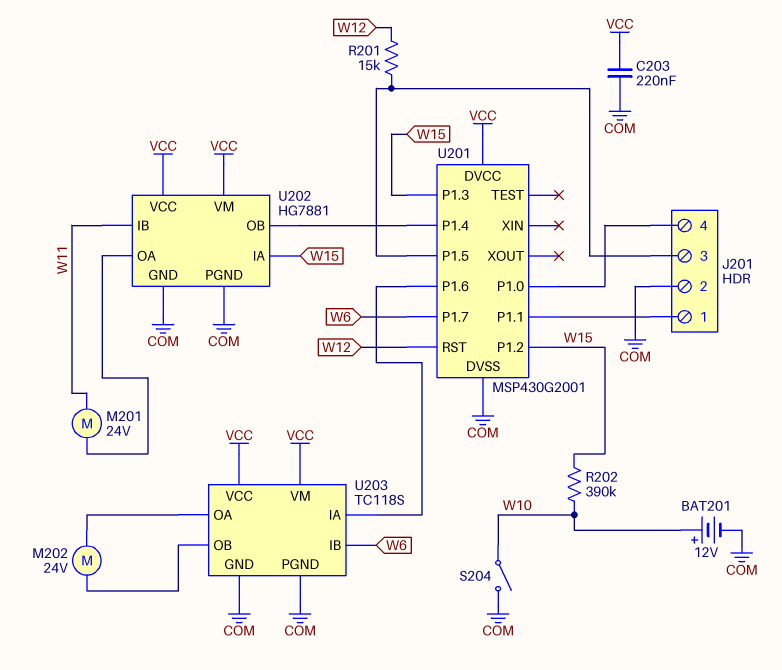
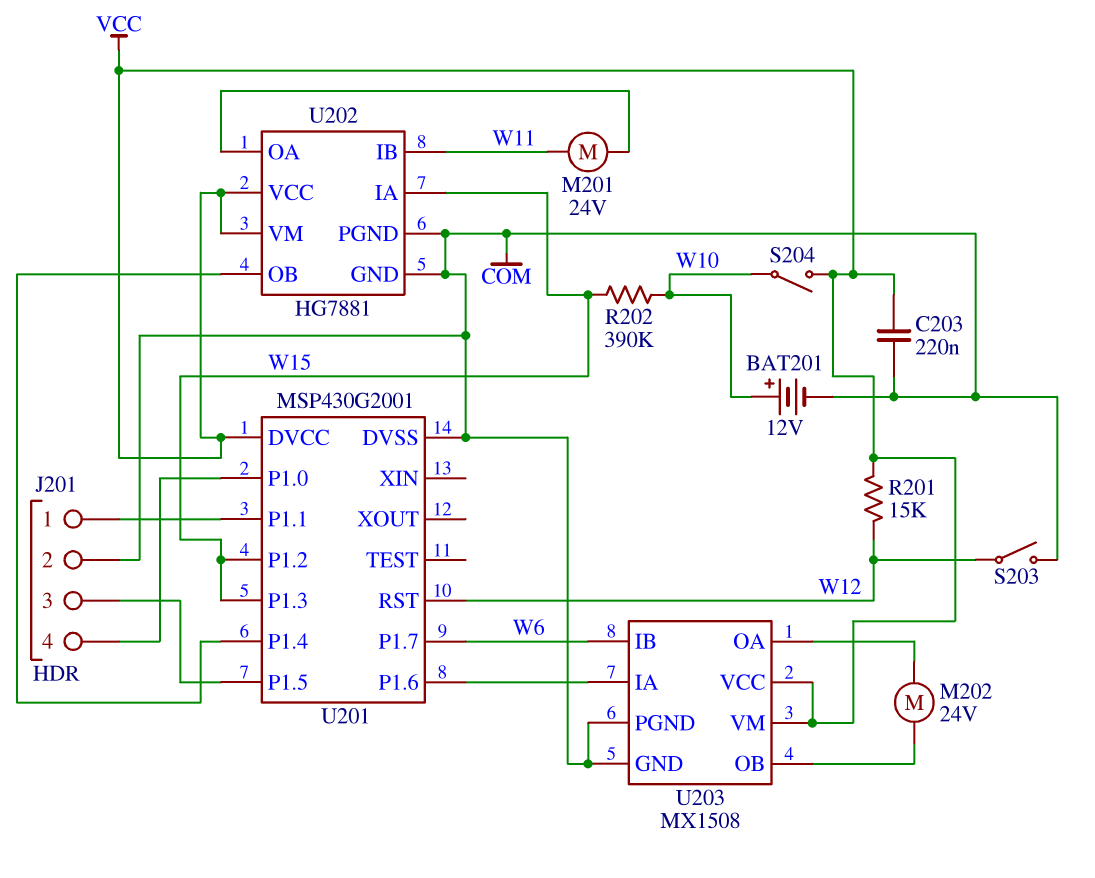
R201: 15k (J201/3, W12) -> 15k (VCC, W12)
S203: none -> switch (COM, W12)
S204: switch (COM, W10) -> switch (VCC, W10)
U203: TC118S -> MX1508

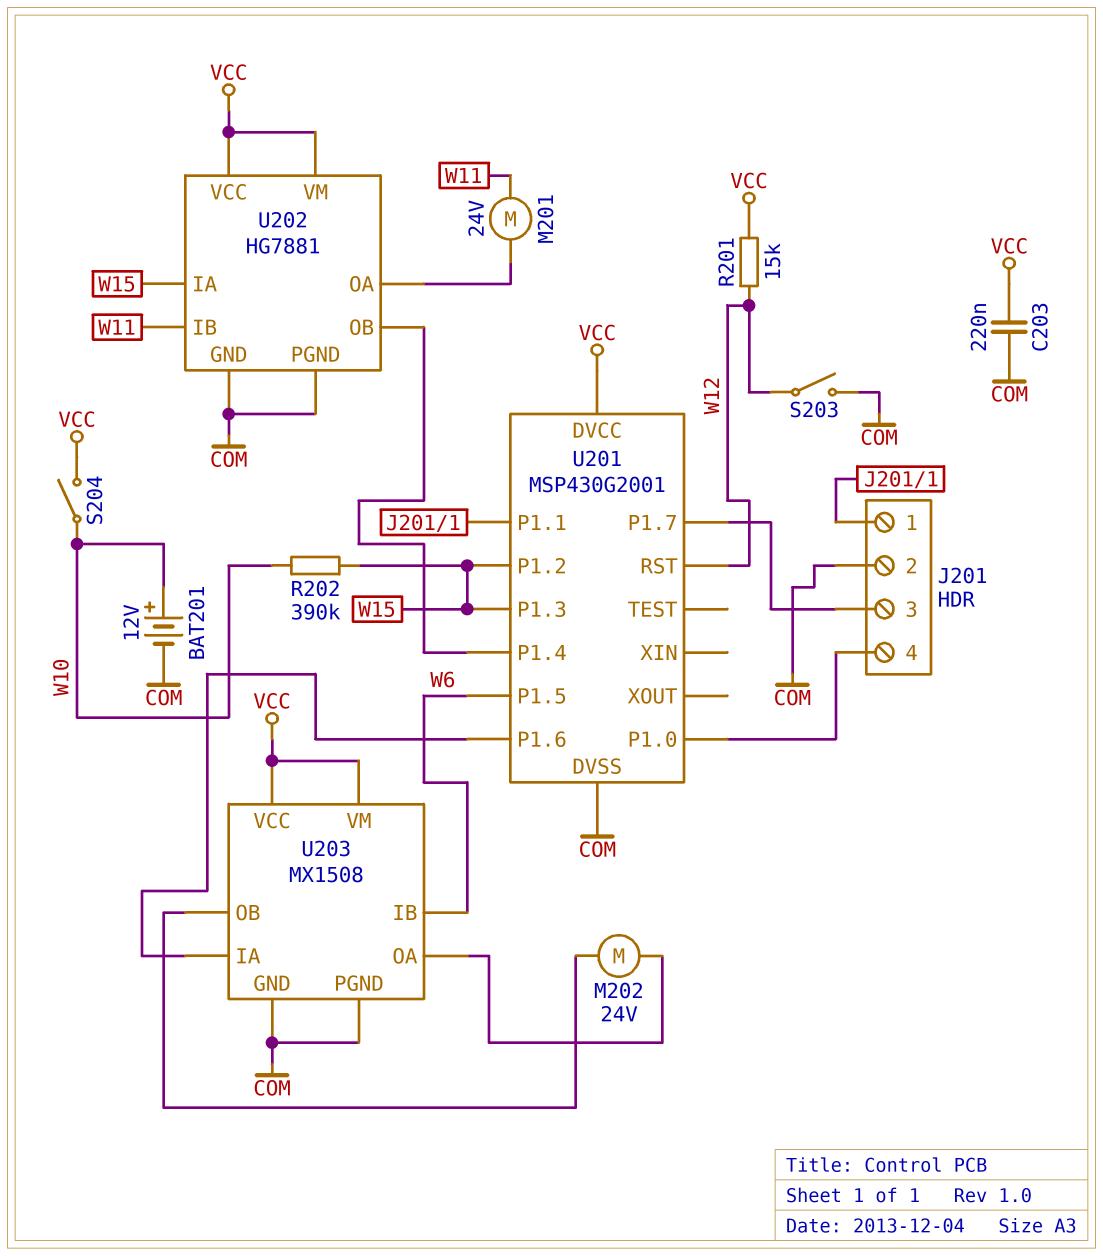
U201 pin P1.5: J201/3 -> W6
U201 pin P1.7: W6 -> J201/3

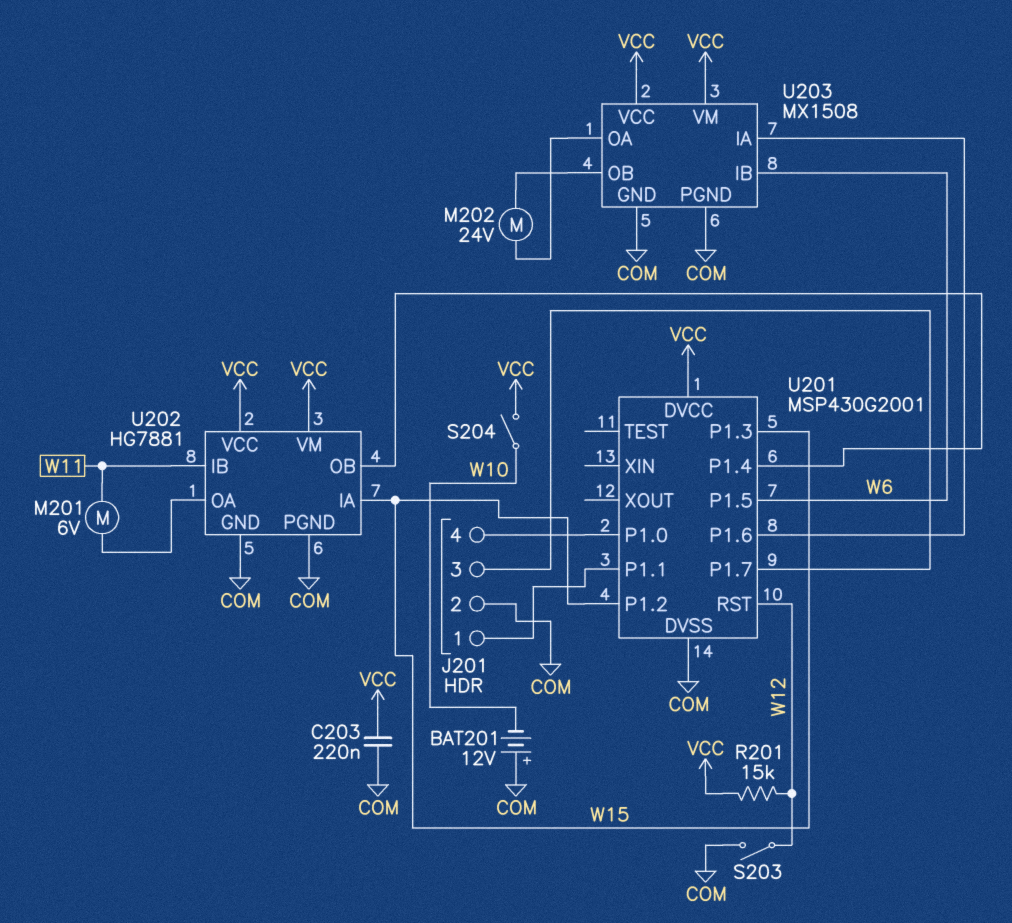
BAT201: 12V (plus W10, minus COM) -> 12V (plus COM, minus W10)
M201: motor 24V (U202/OA, W11) -> motor 6V (U202/OA, W11)
R202: 390k (W10, W15) -> none

